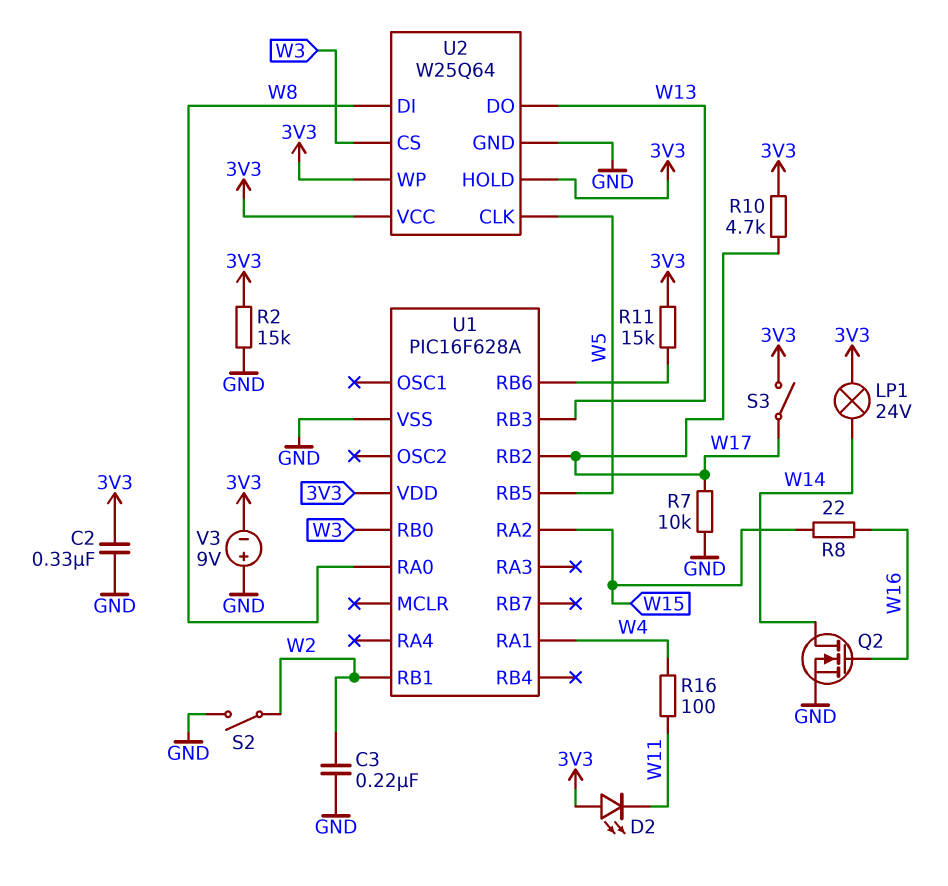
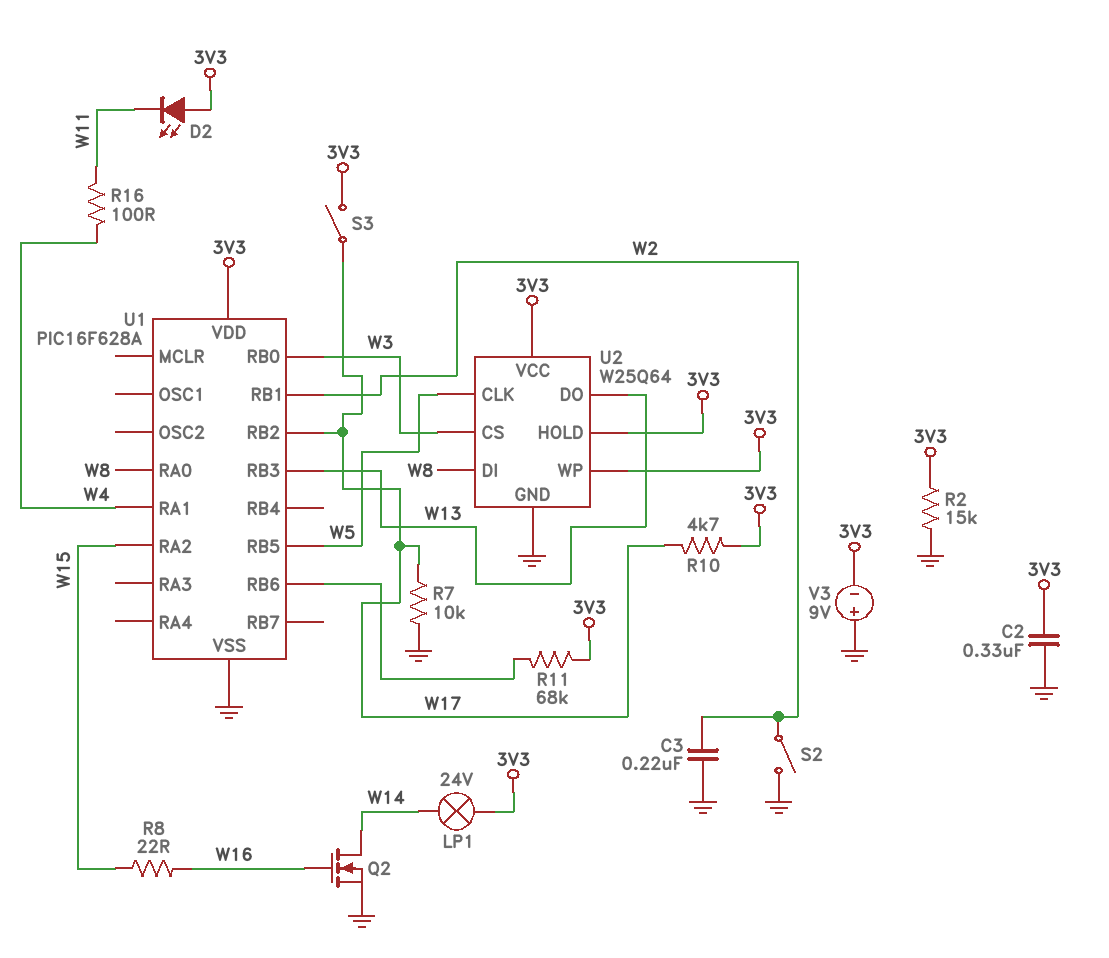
R11: 15k (3V3, U1/RB6) -> 68k (3V3, U1/RB6)

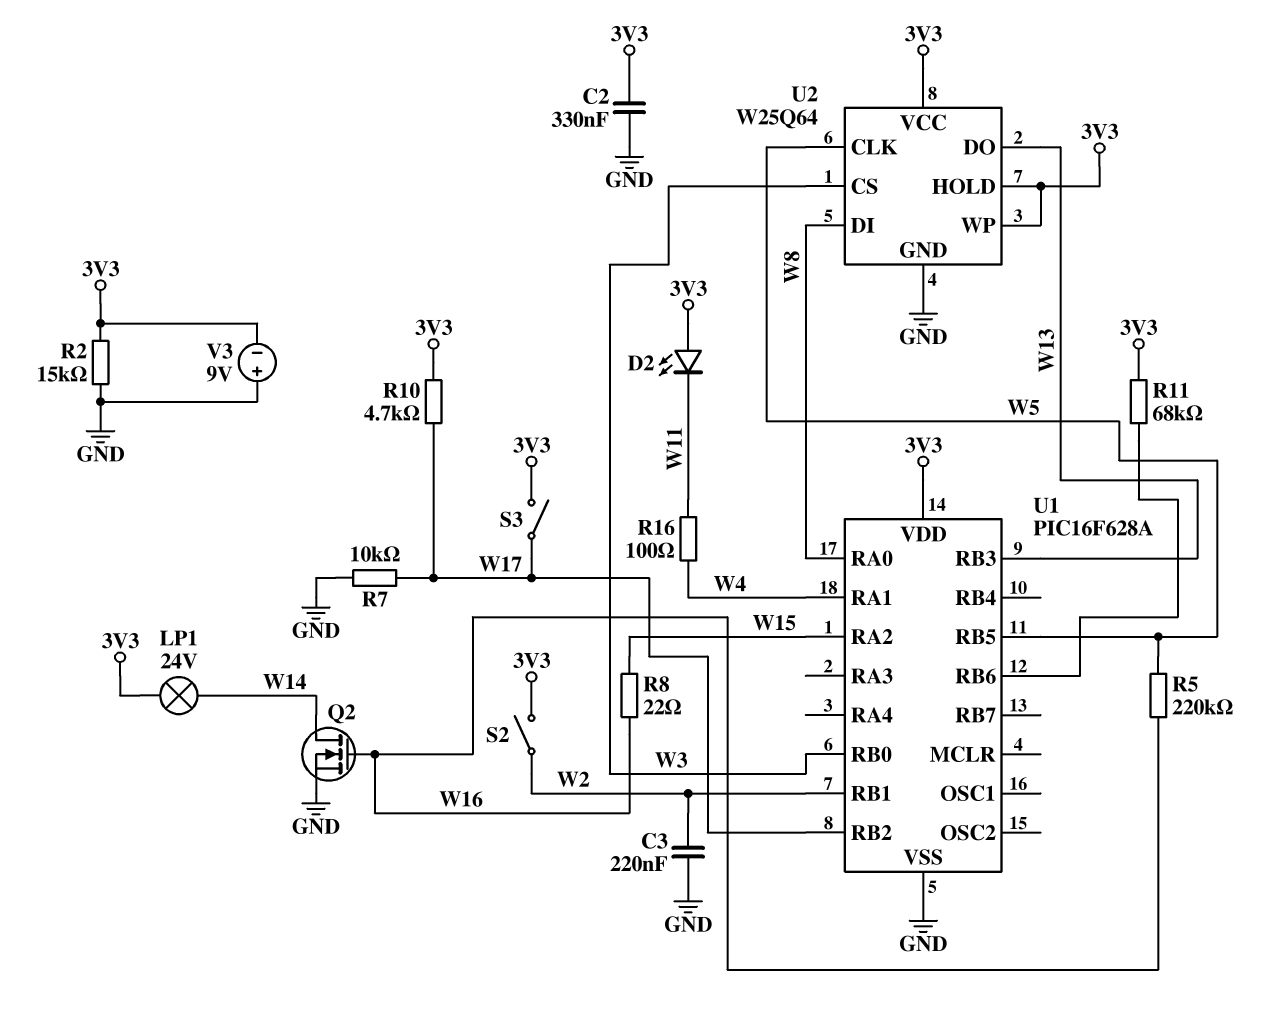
R5: none -> 220k (W5, W16)
S2: switch (GND, W2) -> switch (3V3, W2)

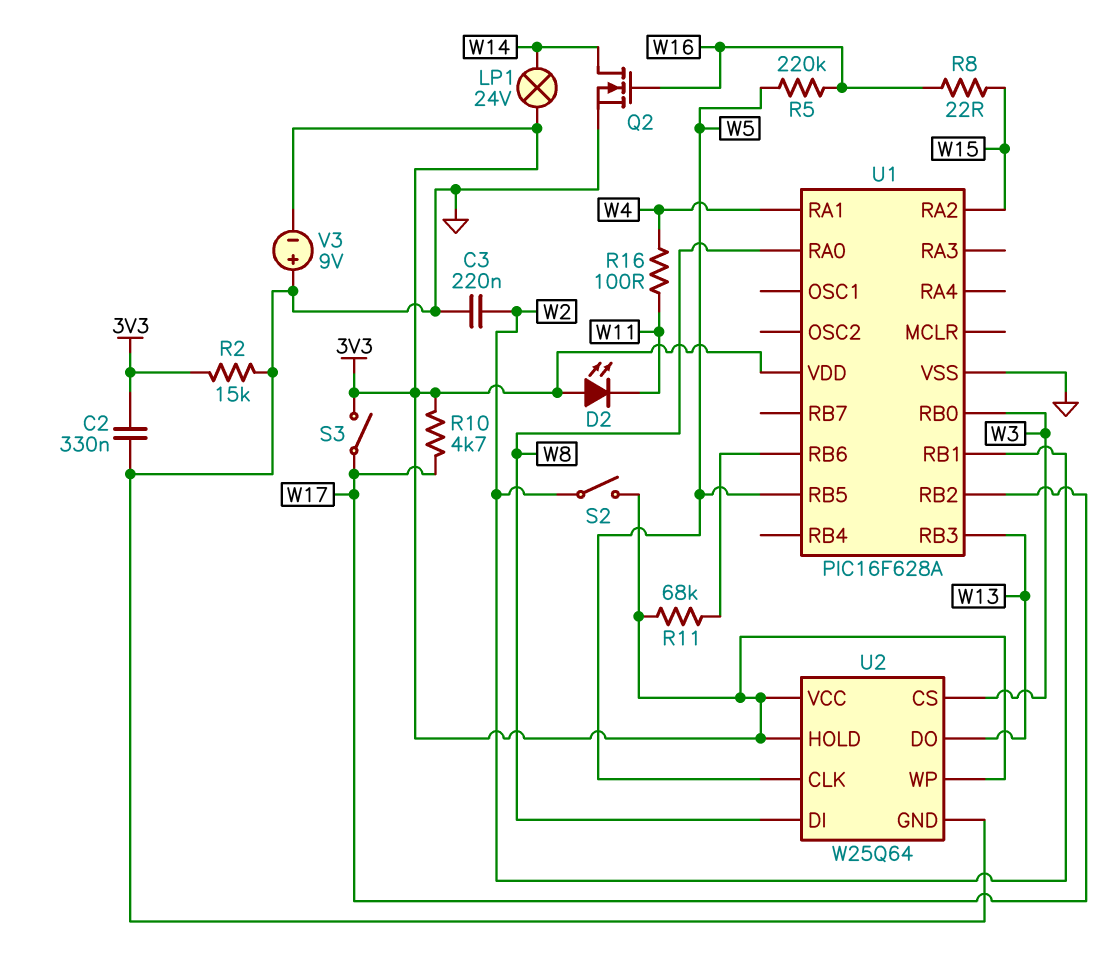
R7: 10k (GND, W17) -> none

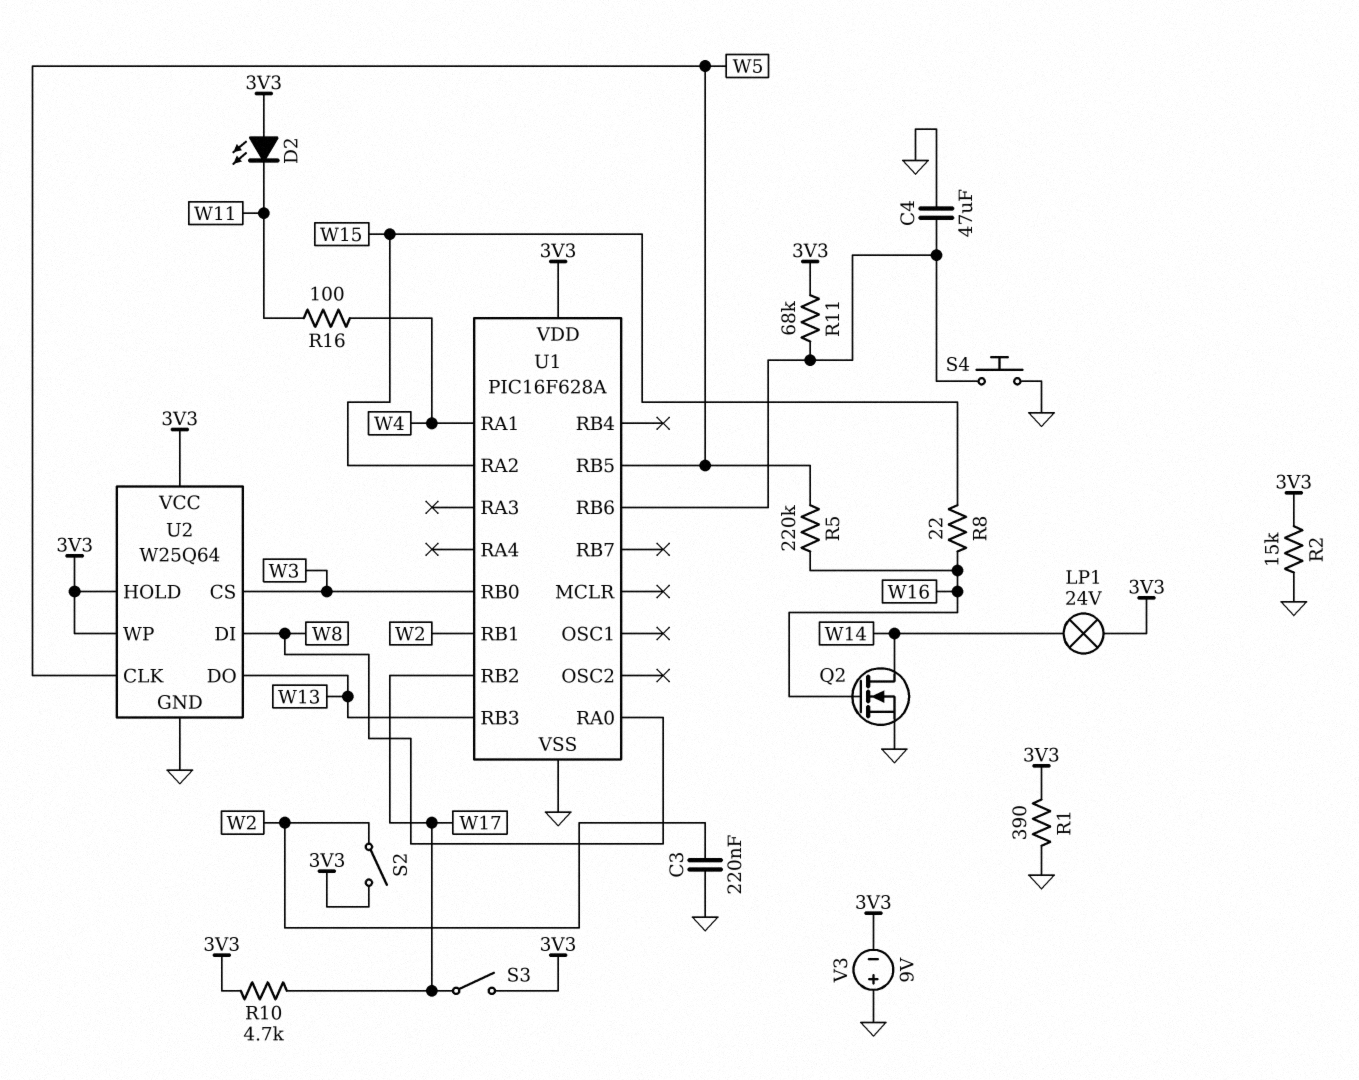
C2: 330nF (3V3, GND) -> none
C4: none -> 47uF (GND, U1/RB6)
R1: none -> 390 (3V3, GND)
S4: none -> button (GND, U1/RB6)

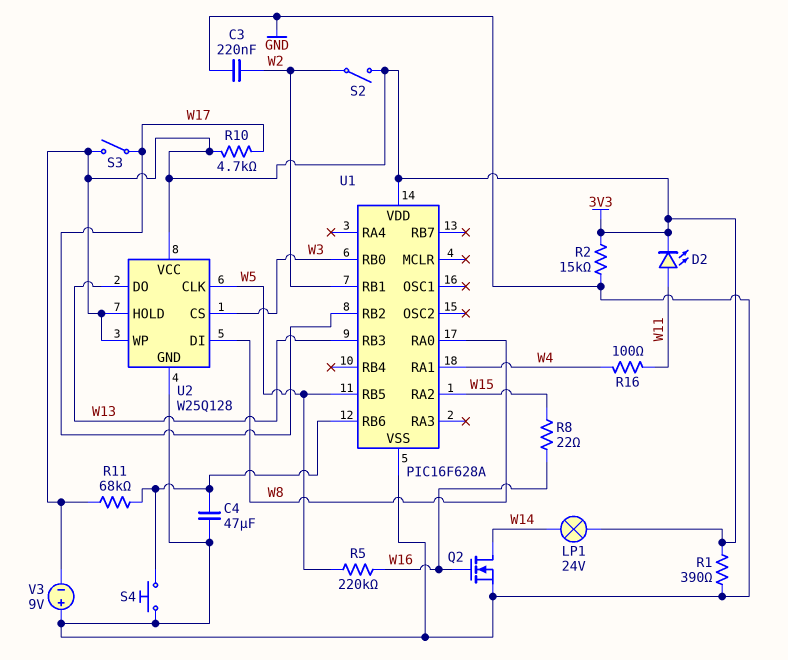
D2: LED (A 3V3, K W11) -> LED (A W11, K 3V3)
U2: W25Q64 -> W25Q128

